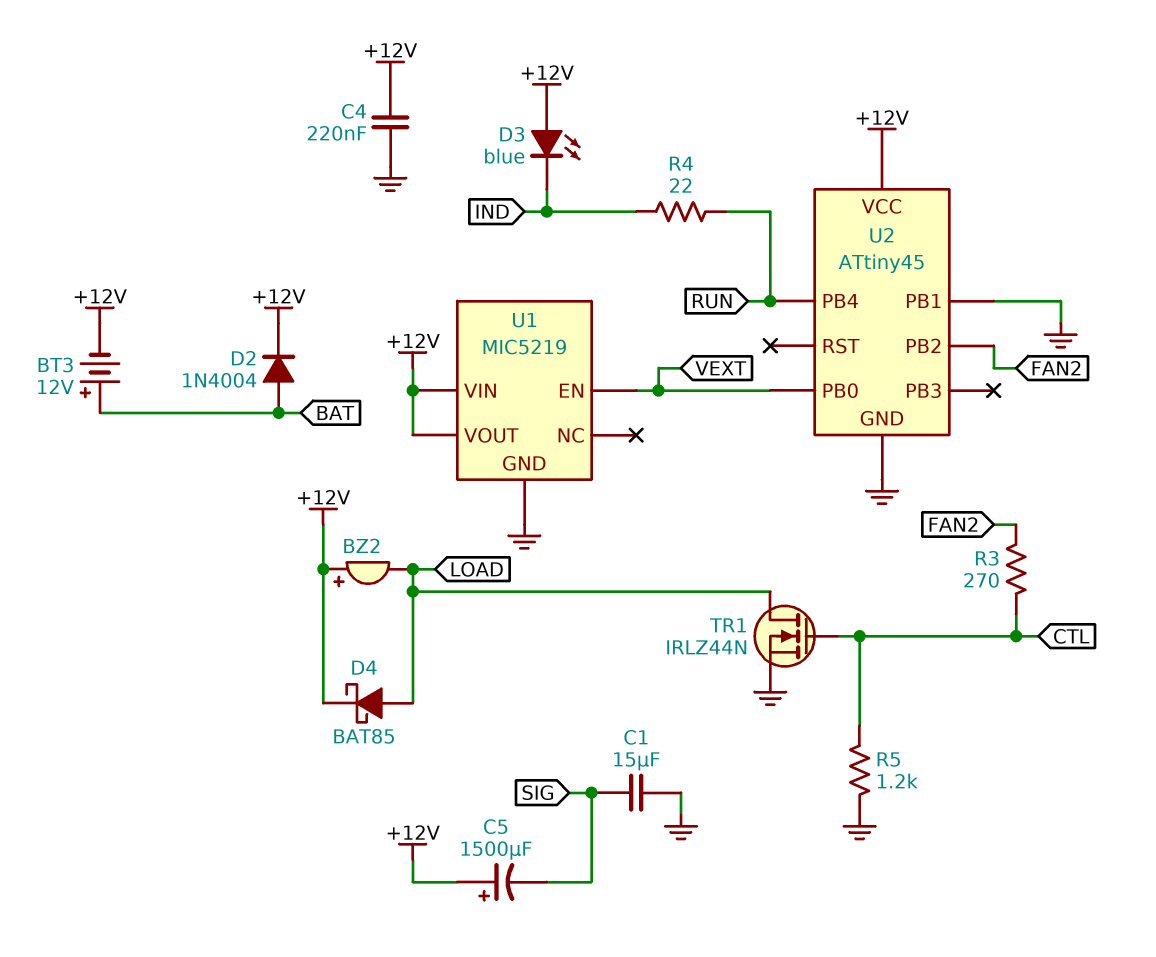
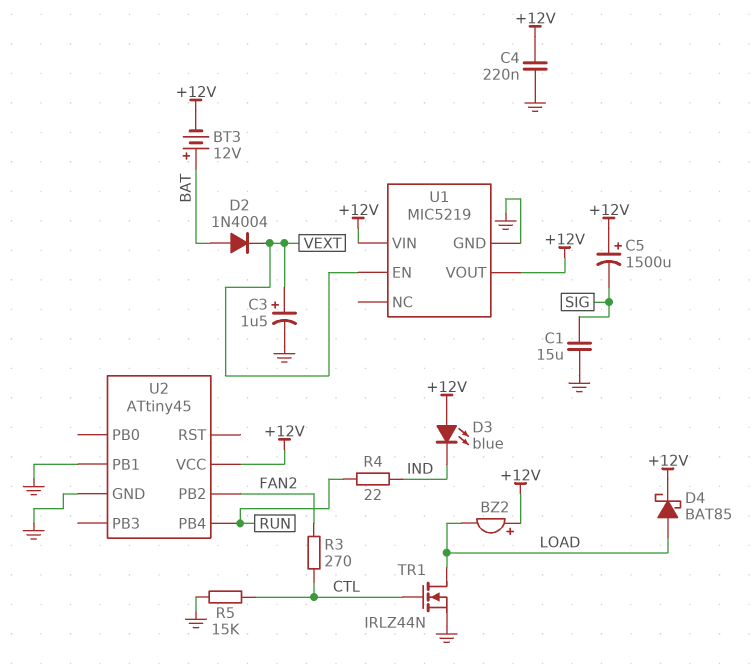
C3: none -> 1.5uF (plus VEXT, minus GND)
D2: diode 1N4004 (A BAT, K +12V) -> diode 1N4004 (A BAT, K VEXT)
R5: 1.2k (CTL, GND) -> 15k (CTL, GND)
U2 pin PB0: VEXT -> none

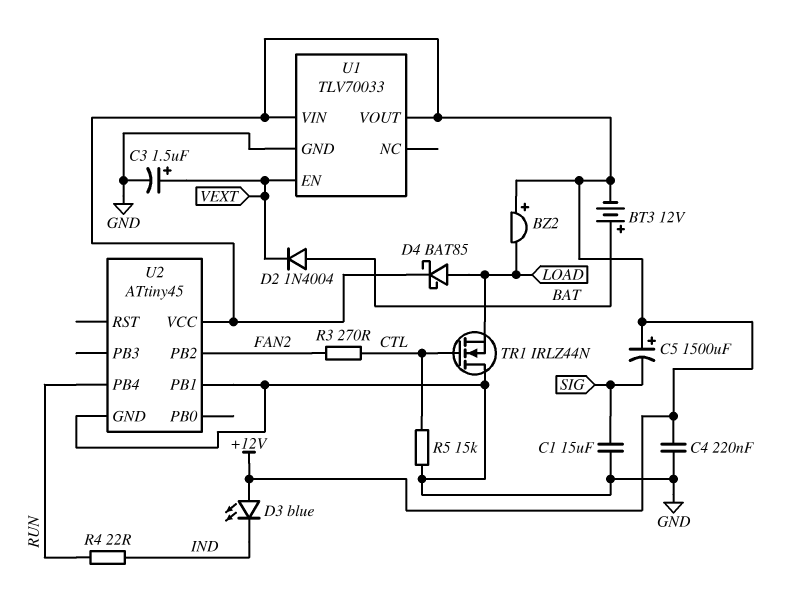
TR1: NMOS IRLZ44N (G CTL, D LOAD, S GND) -> NMOS IRLZ44N (G CTL, D GND, S LOAD)
U1: MIC5219 -> TLV70033

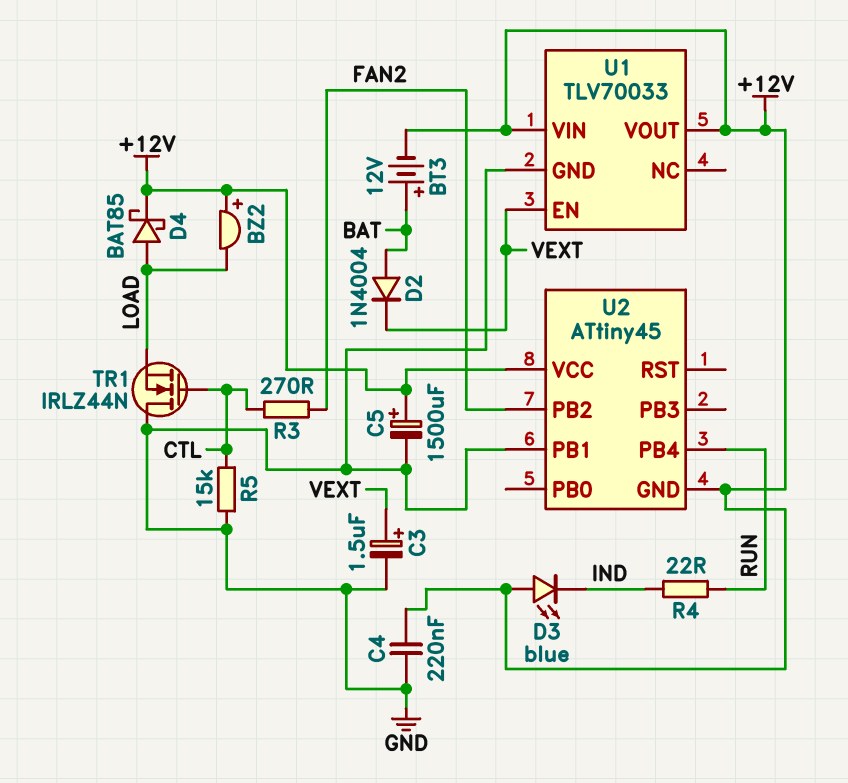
C1: 15uF (GND, SIG) -> none
C5: 1500uF (plus +12V, minus SIG) -> 1500uF (plus +12V, minus GND)
U2 pin GND: GND -> +12V

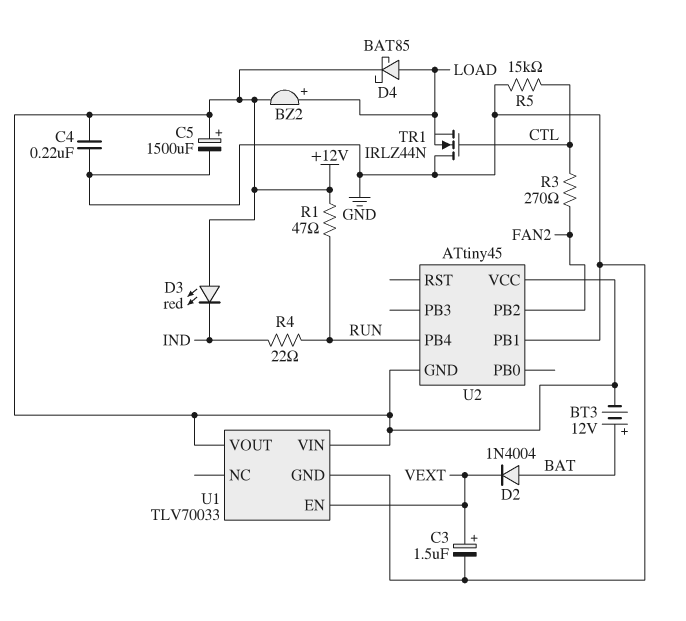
BZ2: buzzer (plus +12V, minus LOAD) -> buzzer (plus LOAD, minus +12V)
D3: LED blue (A +12V, K IND) -> LED red (A +12V, K IND)
R1: none -> 47 (+12V, RUN)

